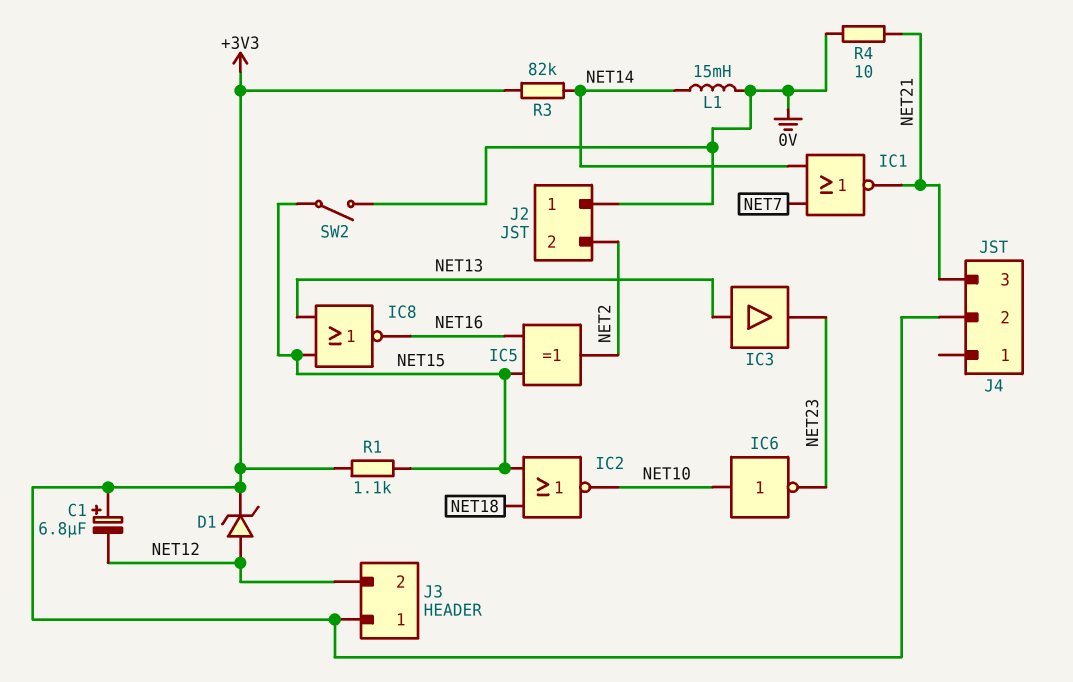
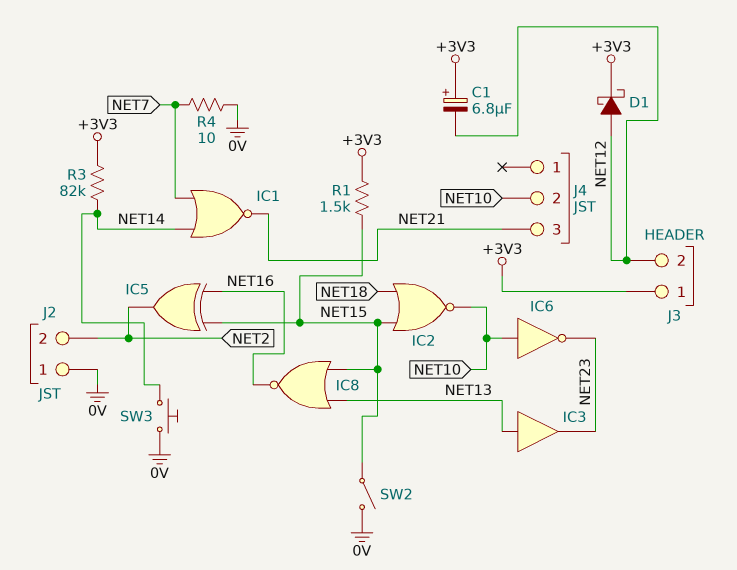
D1: zener (A NET12, K +3V3) -> schottky (A NET12, K +3V3)
J4 pin 2: +3V3 -> NET10
L1: 15mH (0V, NET14) -> none
R1: 1.1k (+3V3, NET15) -> 1.5k (+3V3, NET15)
R4: 10 (0V, NET21) -> 10 (0V, NET7)
SW3: none -> button (0V, NET14)

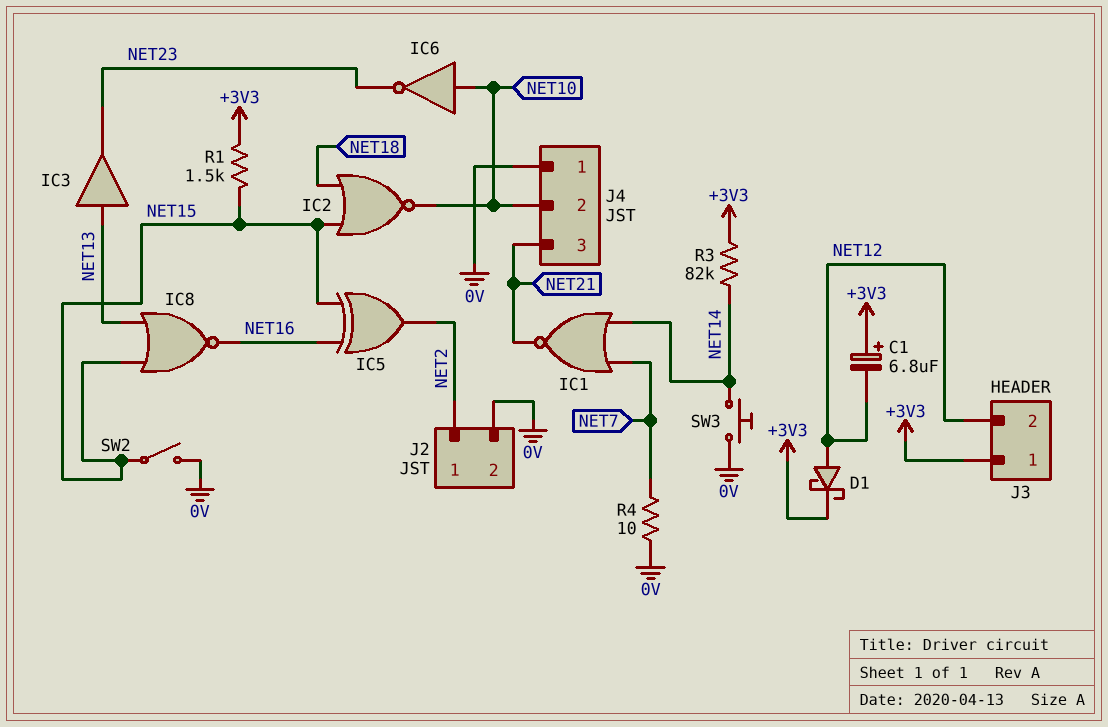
J2 pin 1: 0V -> NET2
J2 pin 2: NET2 -> 0V
J4 pin 1: none -> 0V

